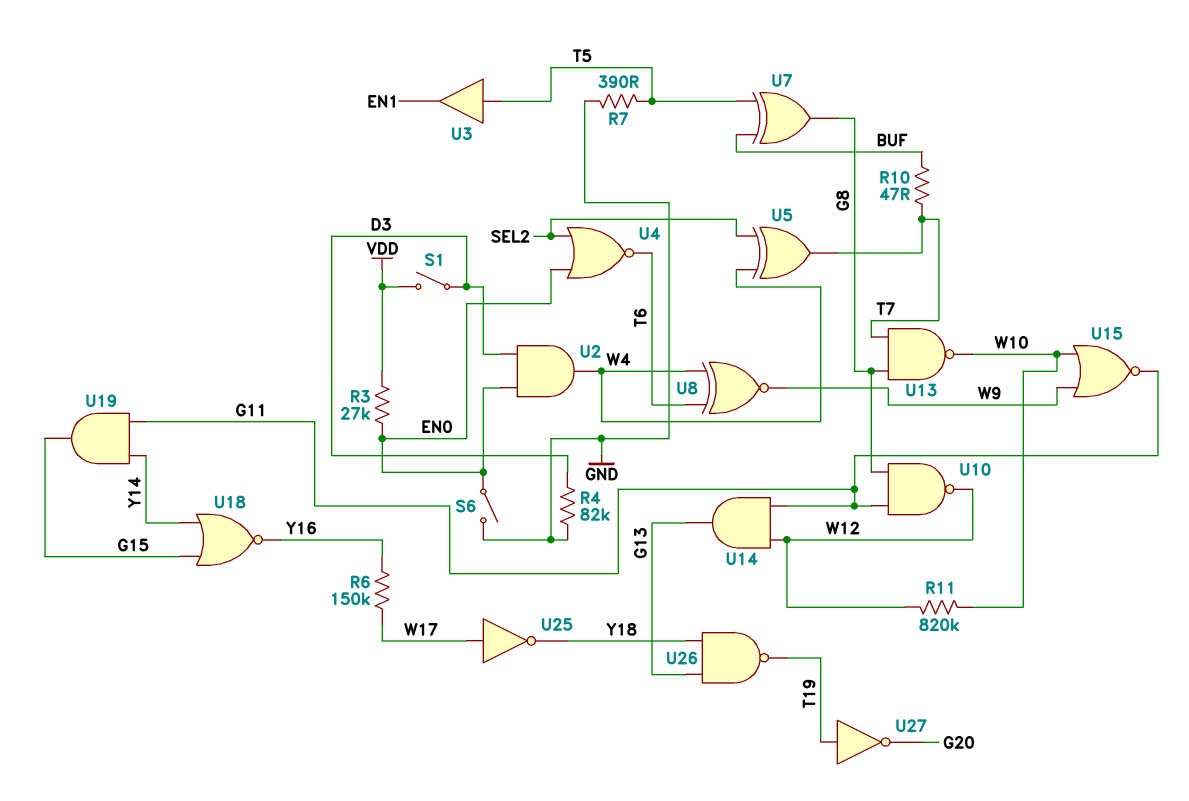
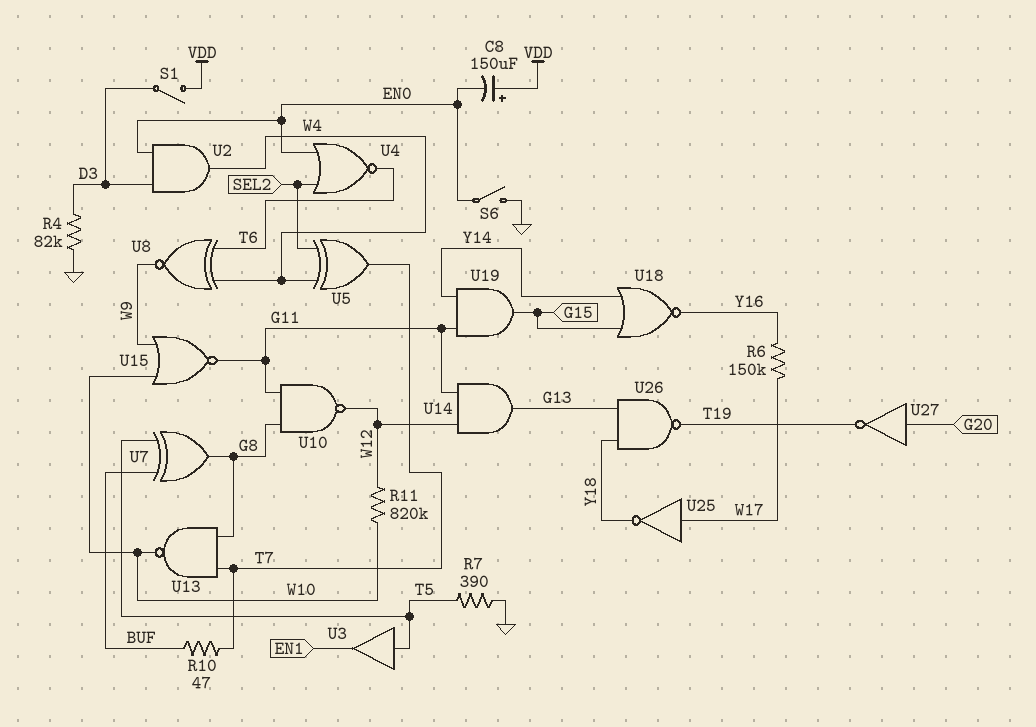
C8: none -> 150uF (plus VDD, minus EN0)
R3: 27k (EN0, VDD) -> none
U27: NOT (in T19, out G20) -> NOT (in G20, out T19)

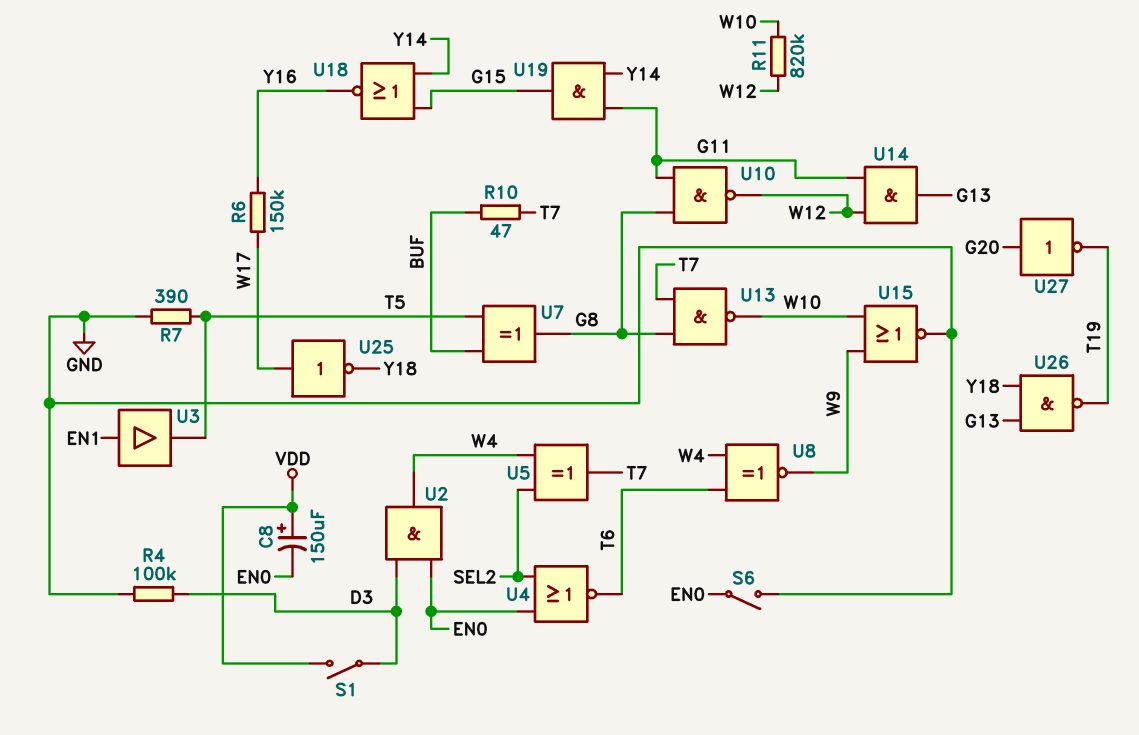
R4: 82k (D3, GND) -> 100k (D3, GND)
U3: buffer (in T5, out EN1) -> buffer (in EN1, out T5)
U15: NOR (in W9, in W10, out G11) -> NOR (in W9, in W10, out GND)

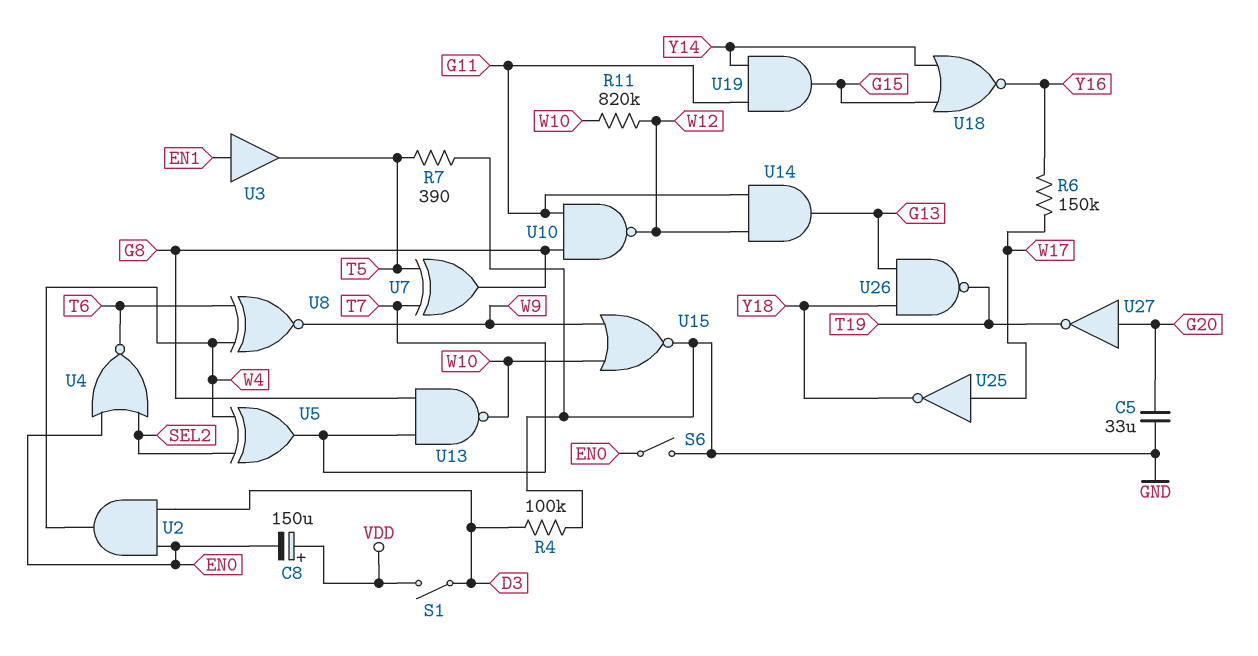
C5: none -> 33uF (G20, GND)
R10: 47 (BUF, T7) -> none
U7: XOR (in BUF, in T5, out G8) -> XOR (in T5, in T7, out G8)

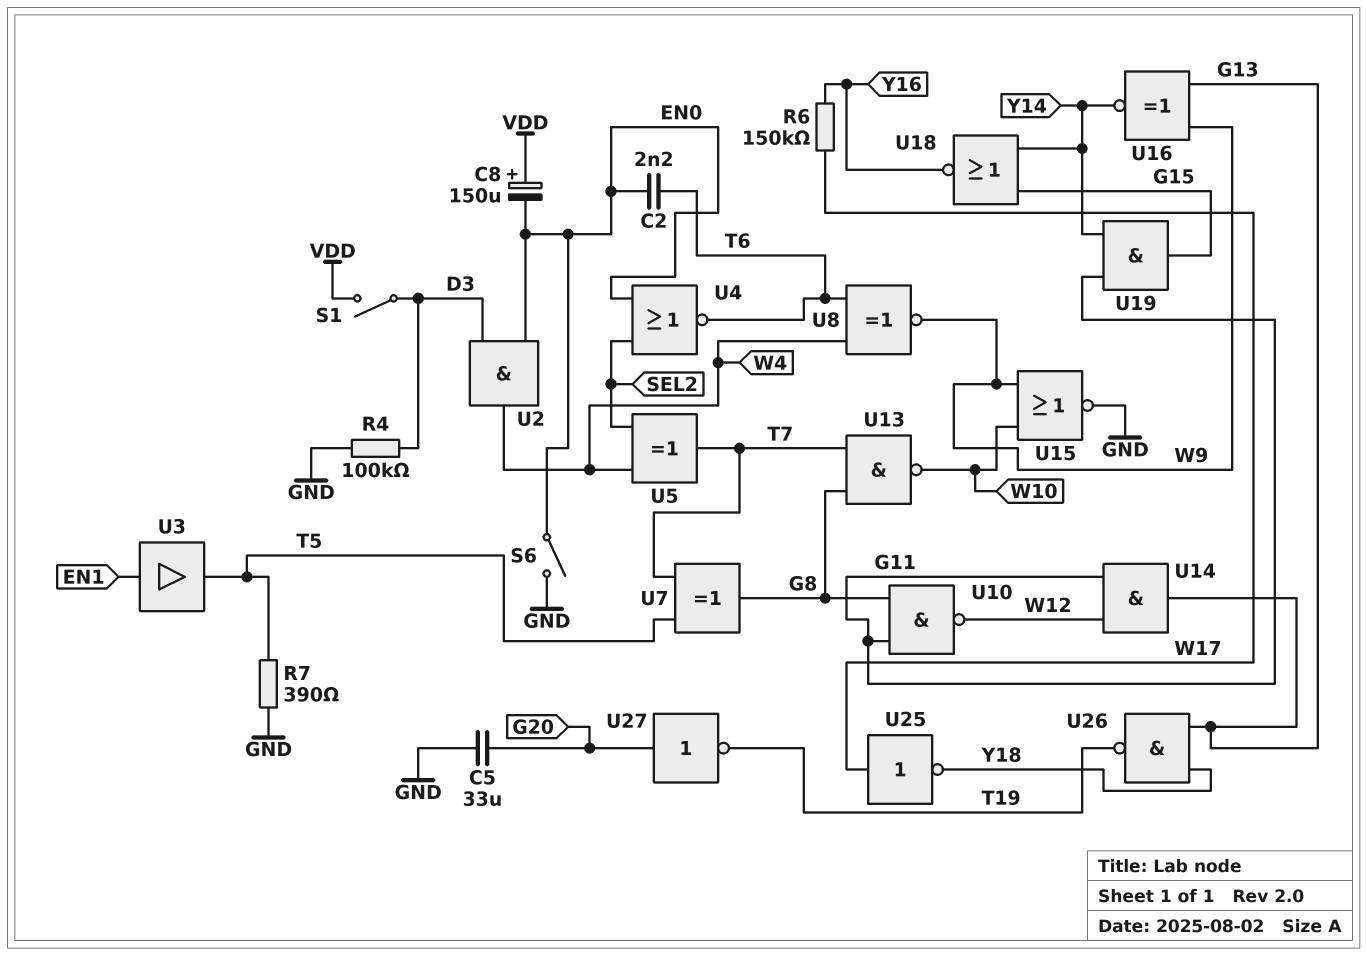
C2: none -> 2.2nF (EN0, T6)
R11: 820k (W10, W12) -> none
U16: none -> XNOR (in G13, in W9, out Y14)

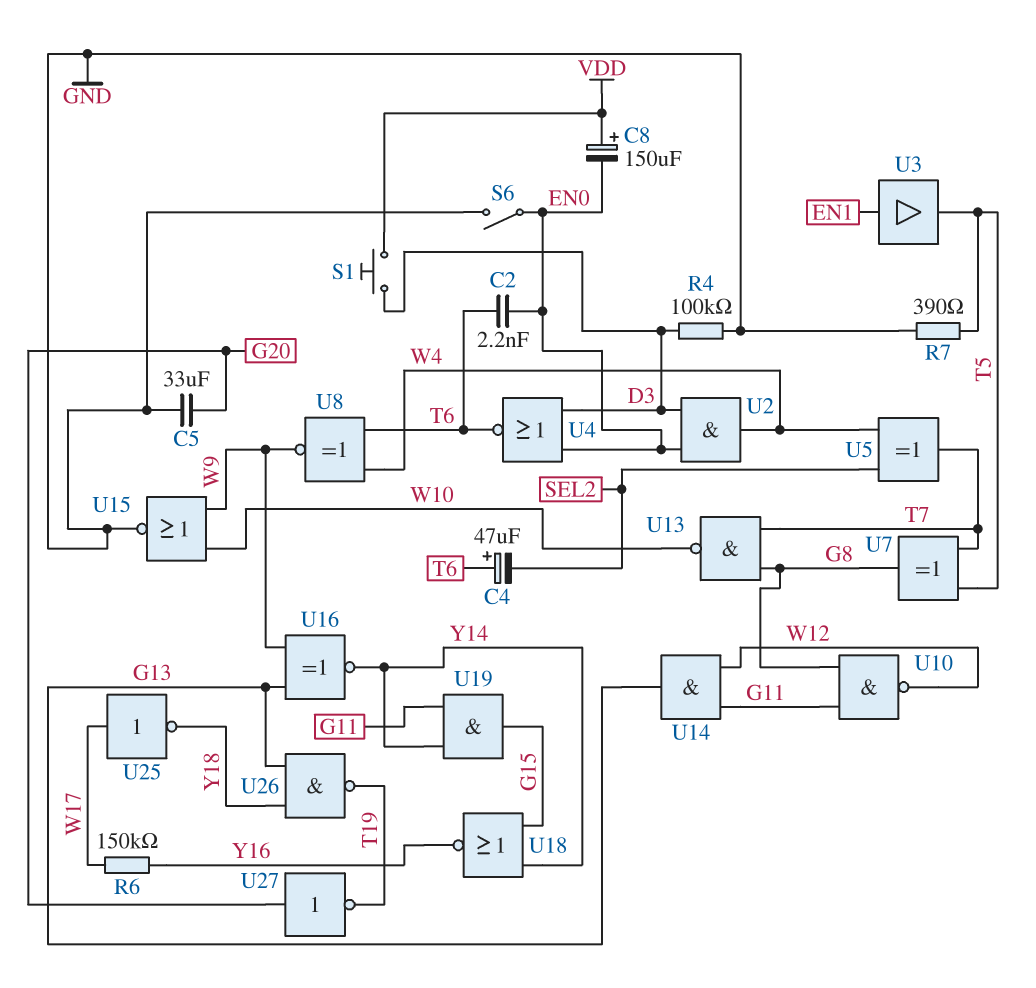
C4: none -> 47uF (plus T6, minus SEL2)
S1: switch (D3, VDD) -> button (D3, VDD)
U4: NOR (in EN0, in SEL2, out T6) -> NOR (in D3, in EN0, out T6)

